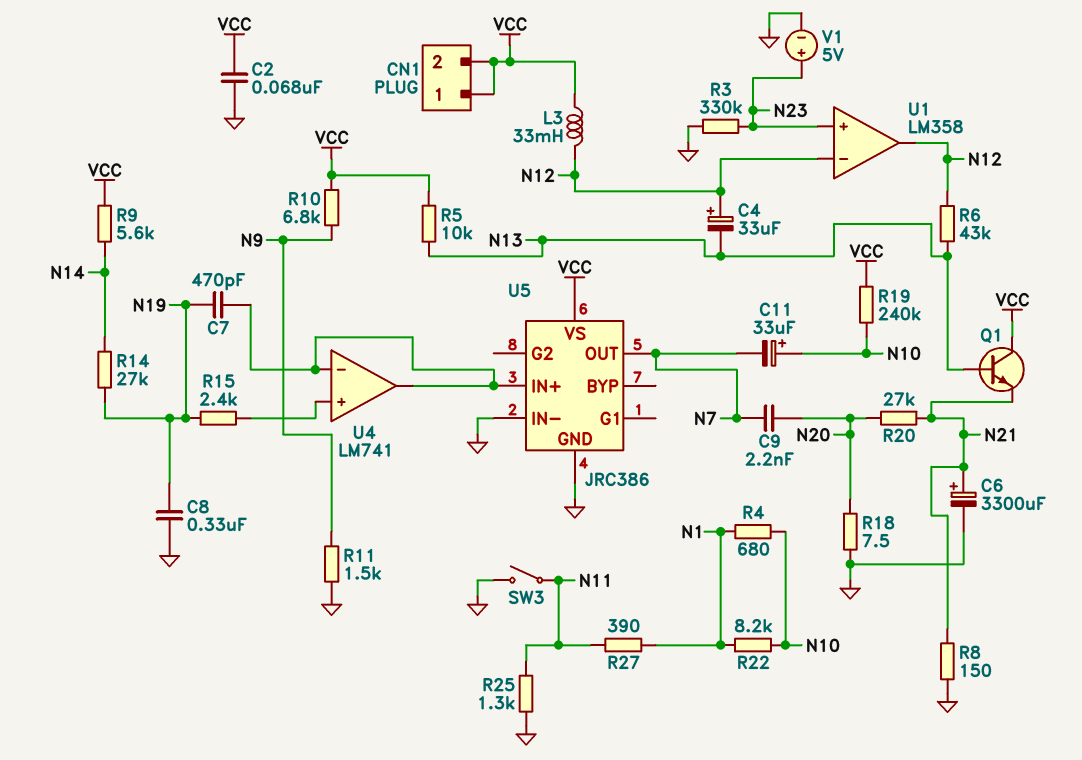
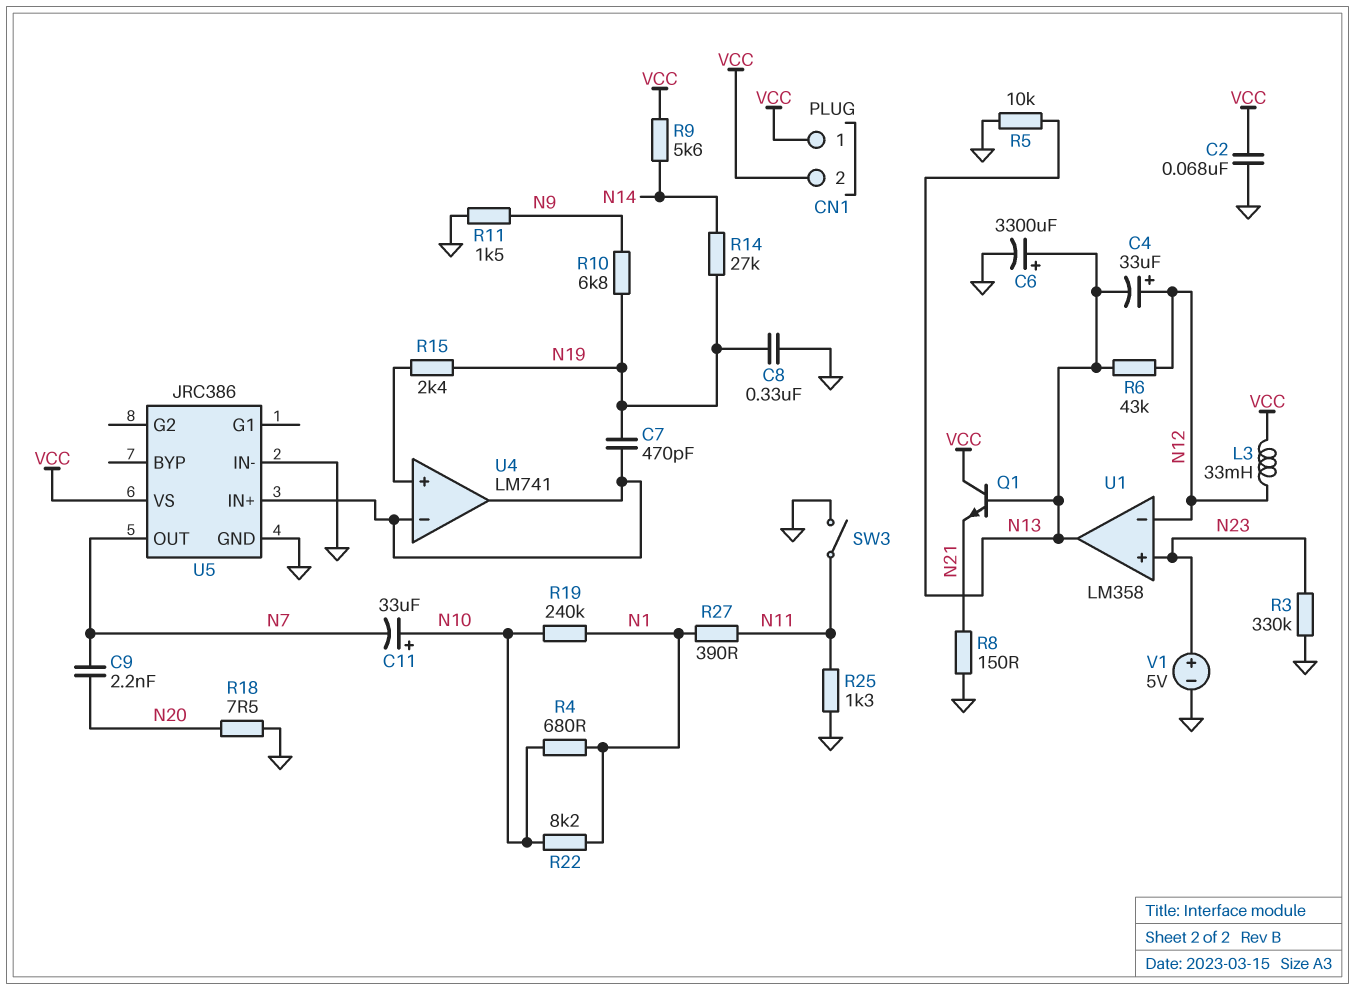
C6: 3300uF (plus N21, minus GND) -> 3300uF (plus N13, minus GND)
R5: 10k (N13, VCC) -> 10k (GND, N13)
R10: 6.8k (N9, VCC) -> 6.8k (N9, N19)
R19: 240k (N10, VCC) -> 240k (N1, N10)
R20: 27k (N20, N21) -> none
U1 pin out: N12 -> N13

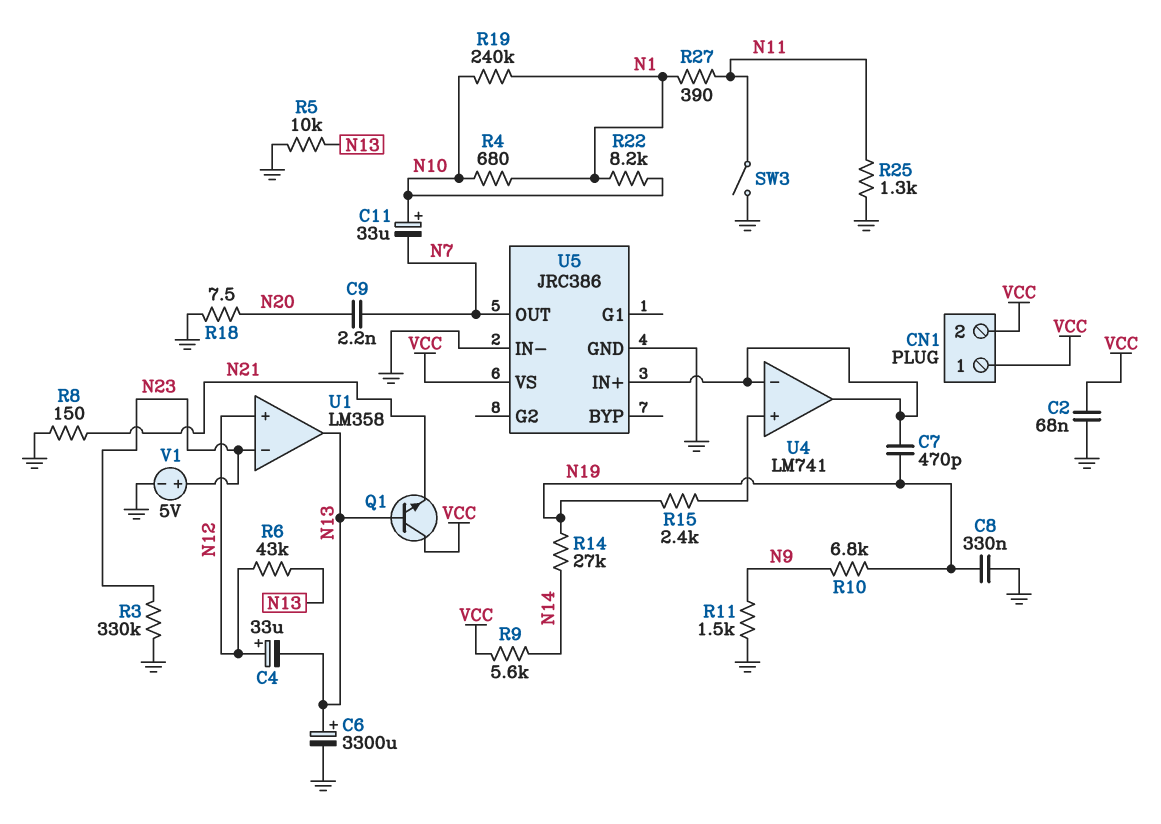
L3: 33mH (N12, VCC) -> none
U1 pin in+: N23 -> N12
U1 pin in-: N12 -> N23

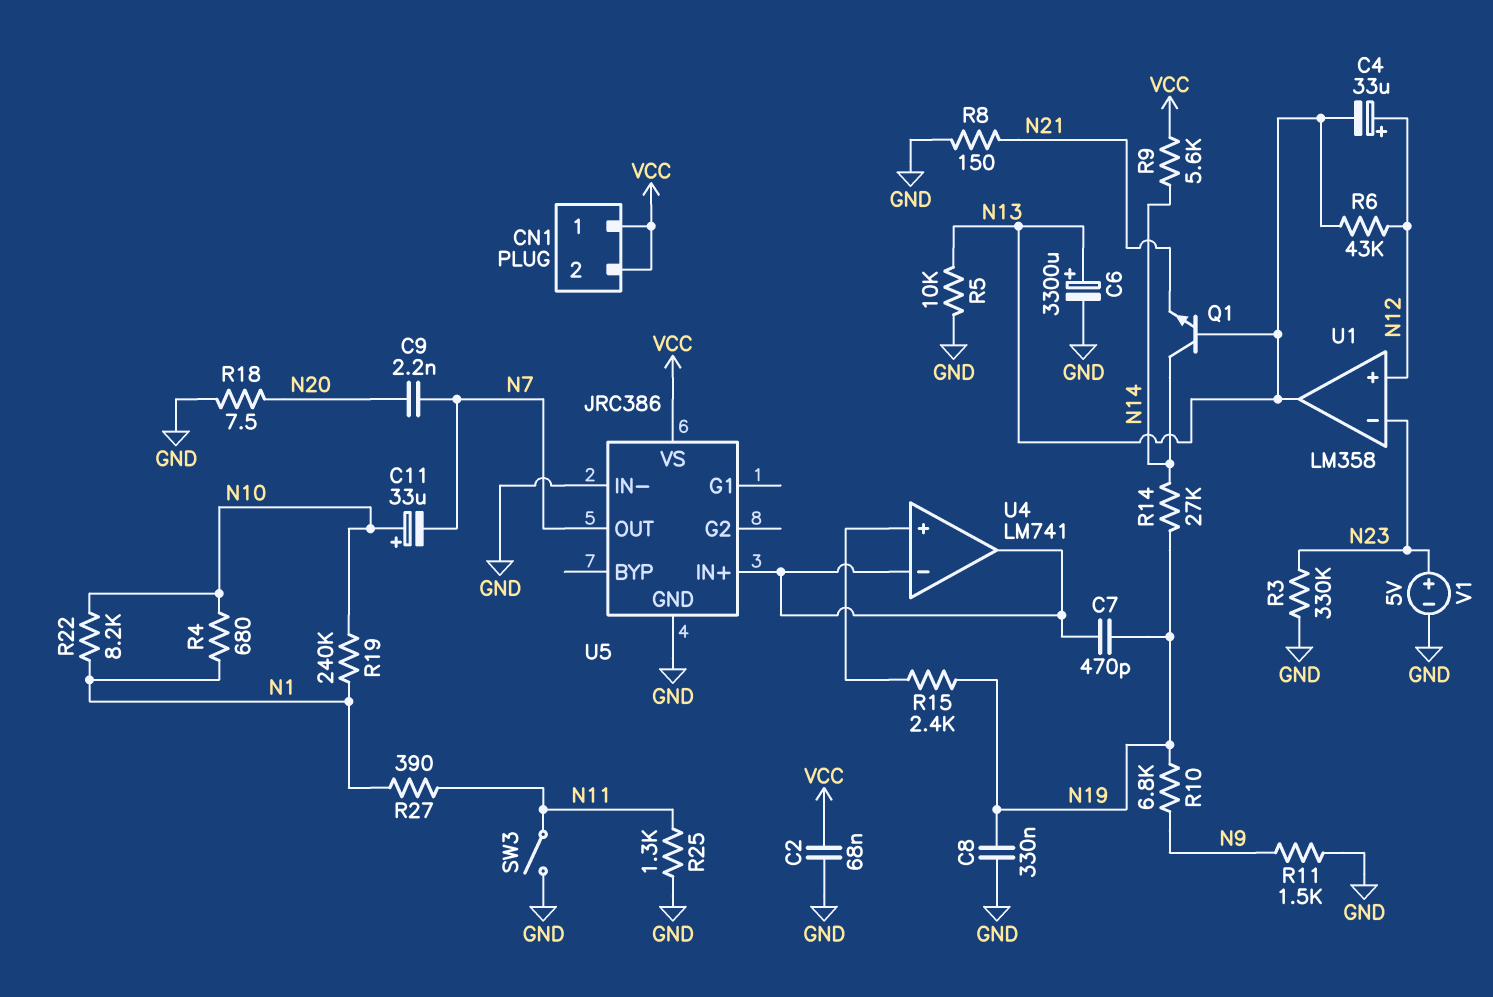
Q1: NPN (B N13, C VCC, E N21) -> NPN (B N13, C N14, E N21)

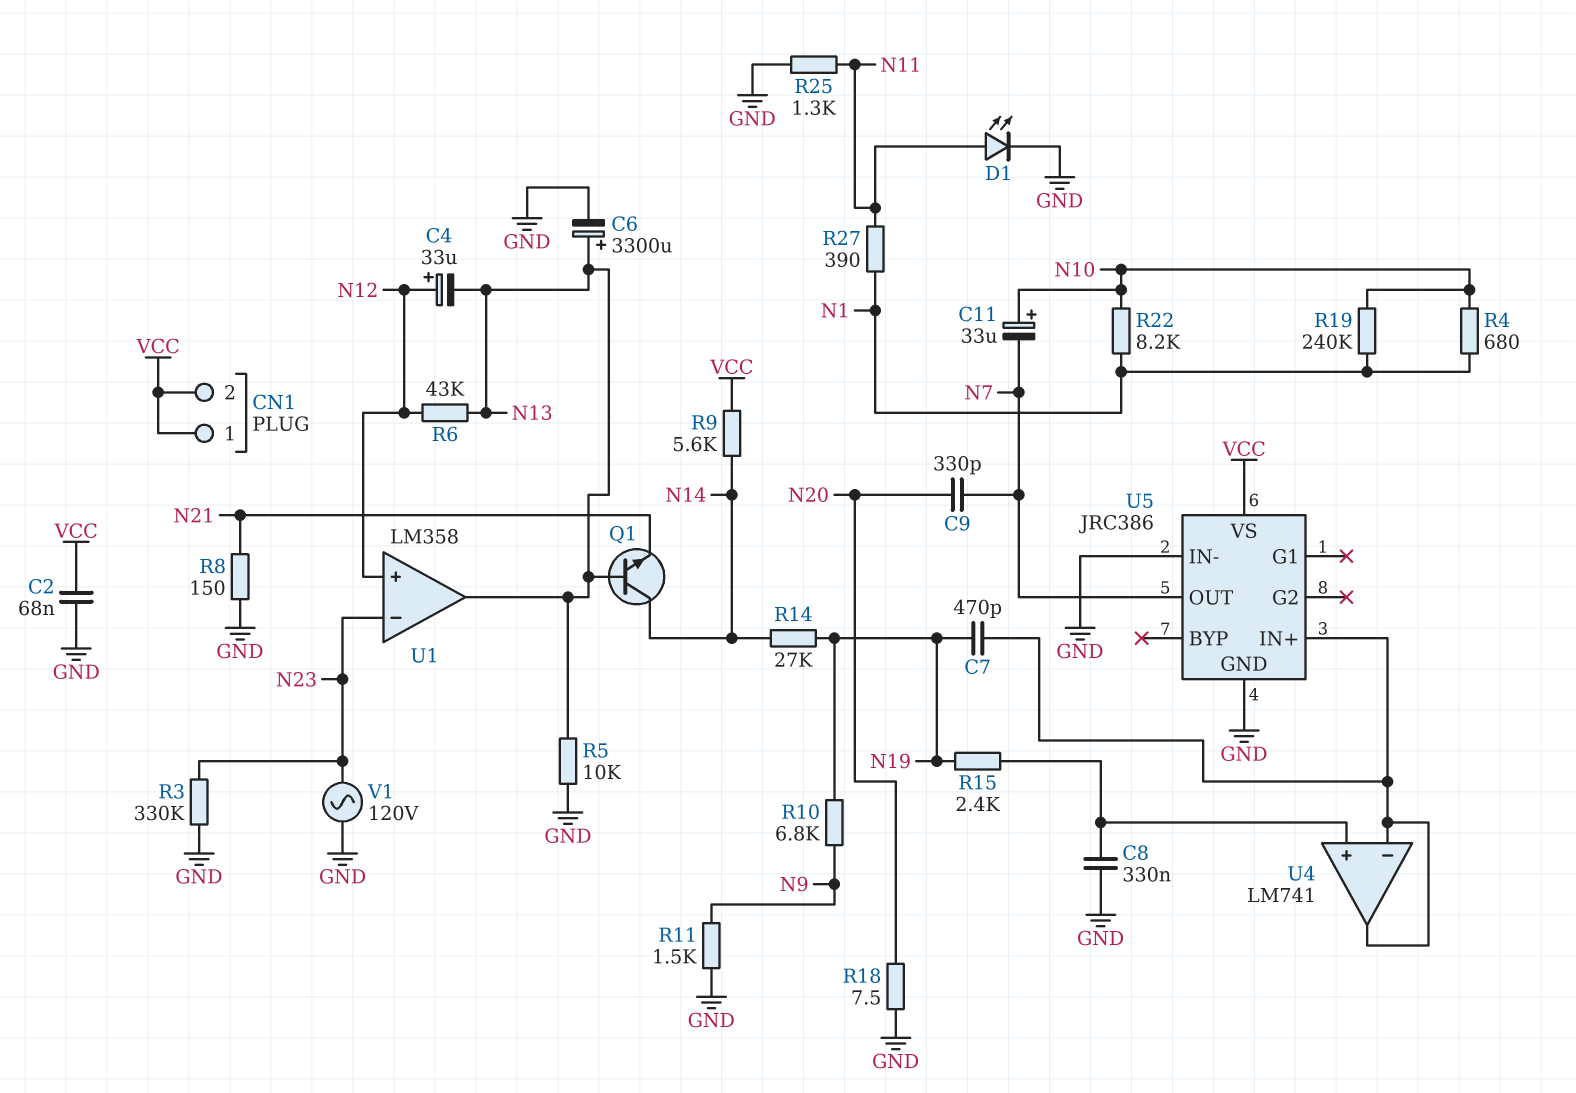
C8: 330nF (GND, N19) -> 330nF (GND, U4/in+)
C9: 2.2nF (N7, N20) -> 330pF (N7, N20)
D1: none -> LED (A N11, K GND)
SW3: switch (GND, N11) -> none
V1: 5V (plus N23, minus GND) -> AC 120V (GND, N23)

